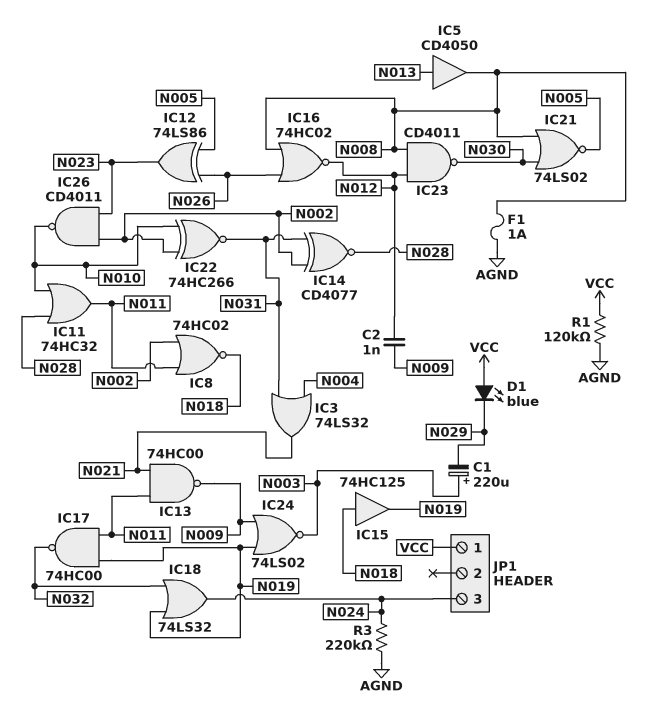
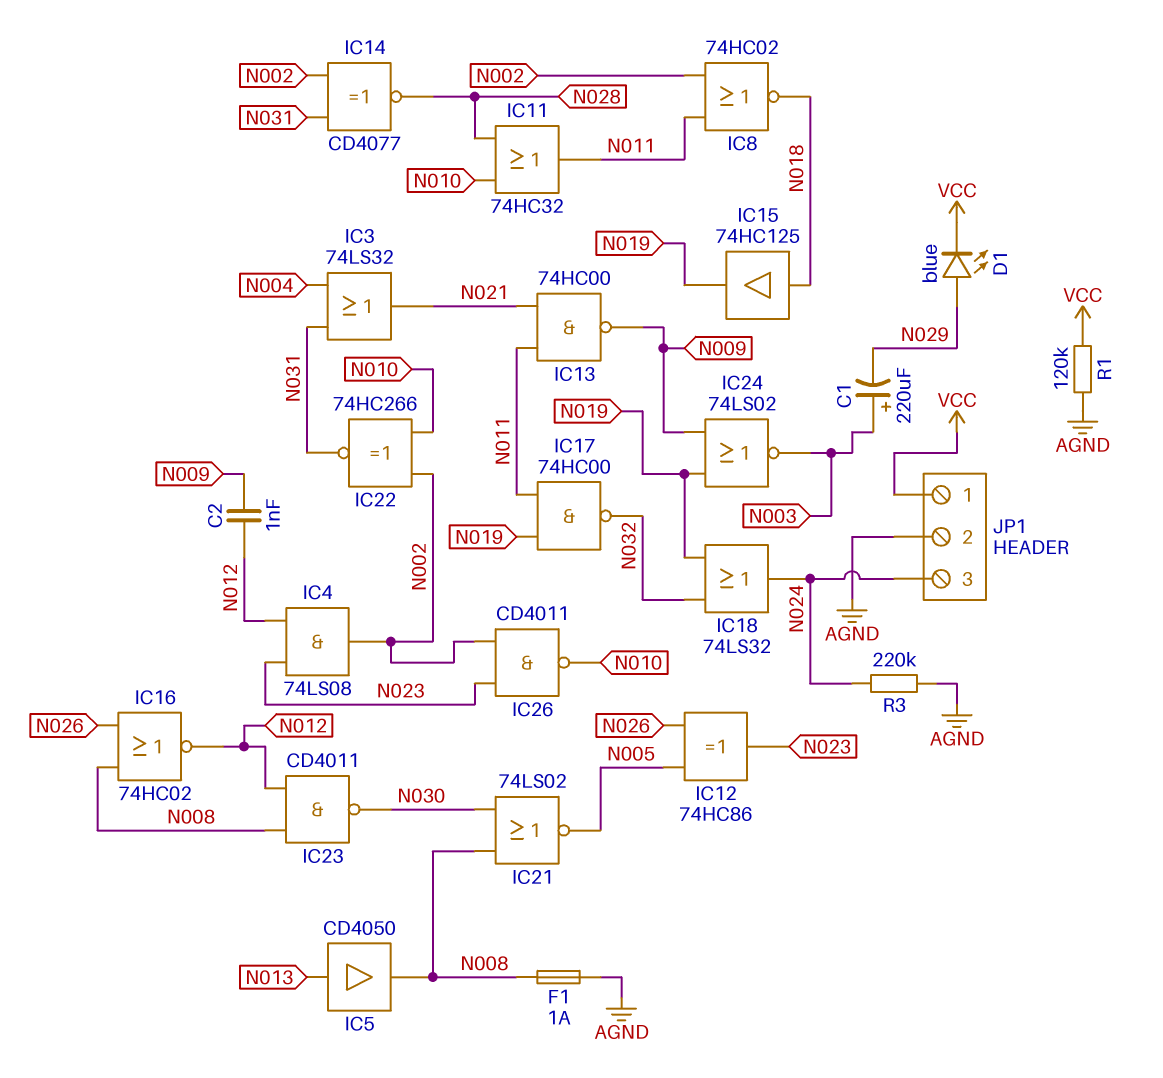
D1: LED blue (A VCC, K N029) -> LED blue (A N029, K VCC)
IC4: none -> AND 74LS08 (in N012, in N023, out N002)
IC12: XOR 74LS86 (in N005, in N026, out N023) -> XOR 74HC86 (in N005, in N026, out N023)
JP1 pin 2: none -> AGND

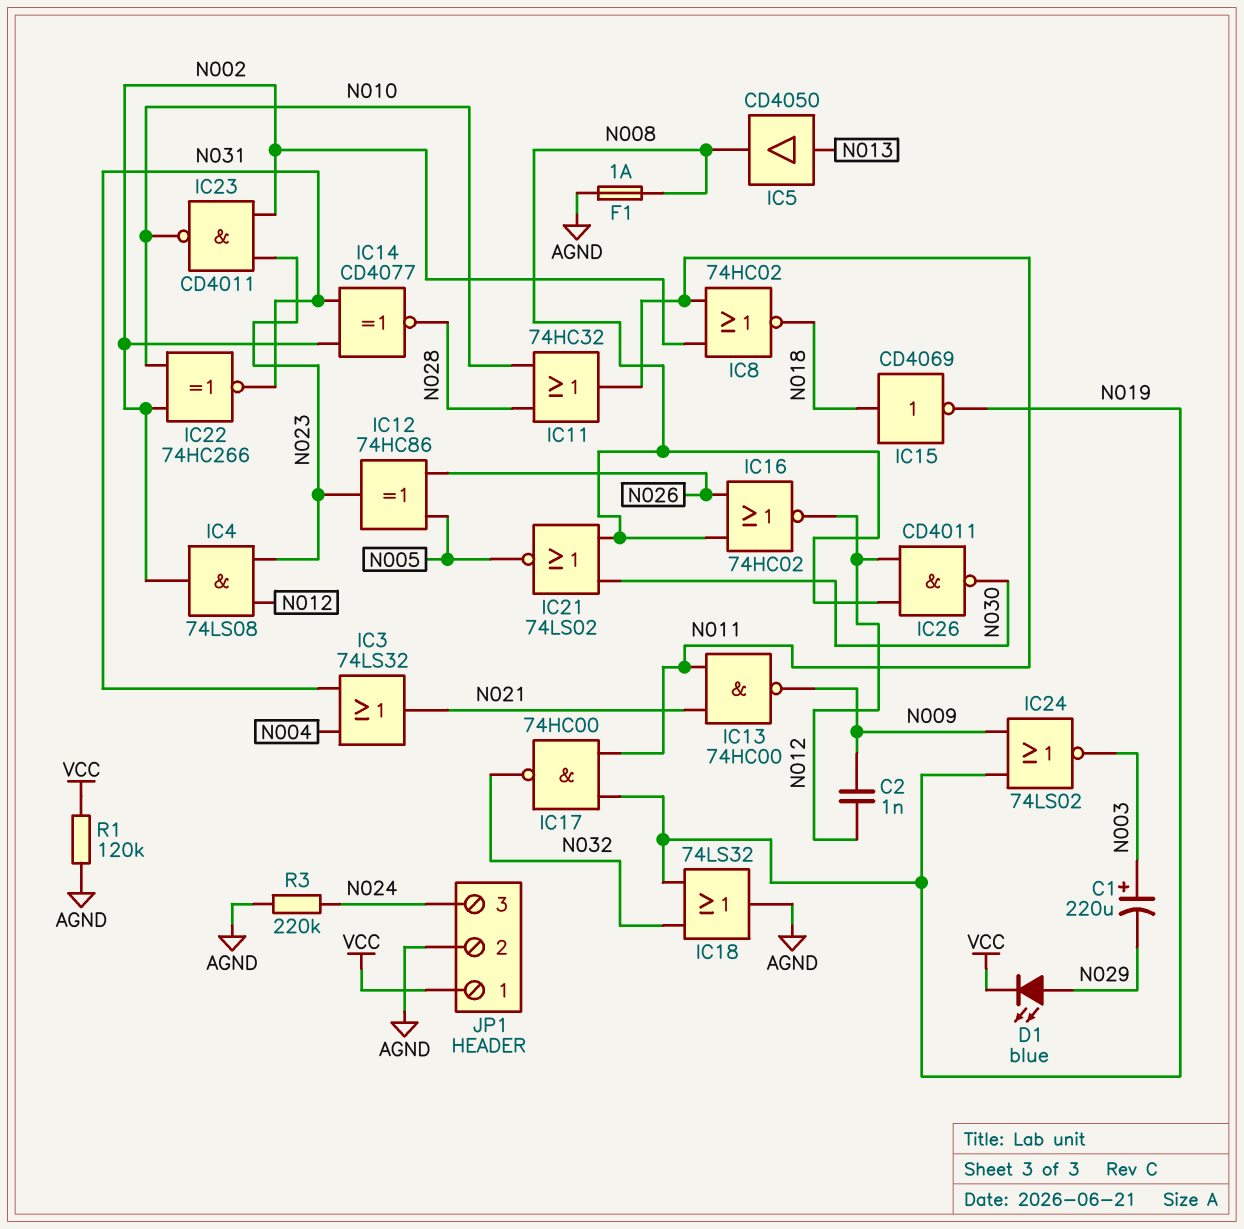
IC15: buffer 74HC125 (in N018, out N019) -> NOT CD4069 (in N018, out N019)
IC18: OR 74LS32 (in N019, in N032, out N024) -> OR 74LS32 (in N019, in N032, out AGND)
IC23: NAND CD4011 (in N008, in N012, out N030) -> NAND CD4011 (in N002, in N023, out N010)
IC26: NAND CD4011 (in N002, in N023, out N010) -> NAND CD4011 (in N008, in N012, out N030)

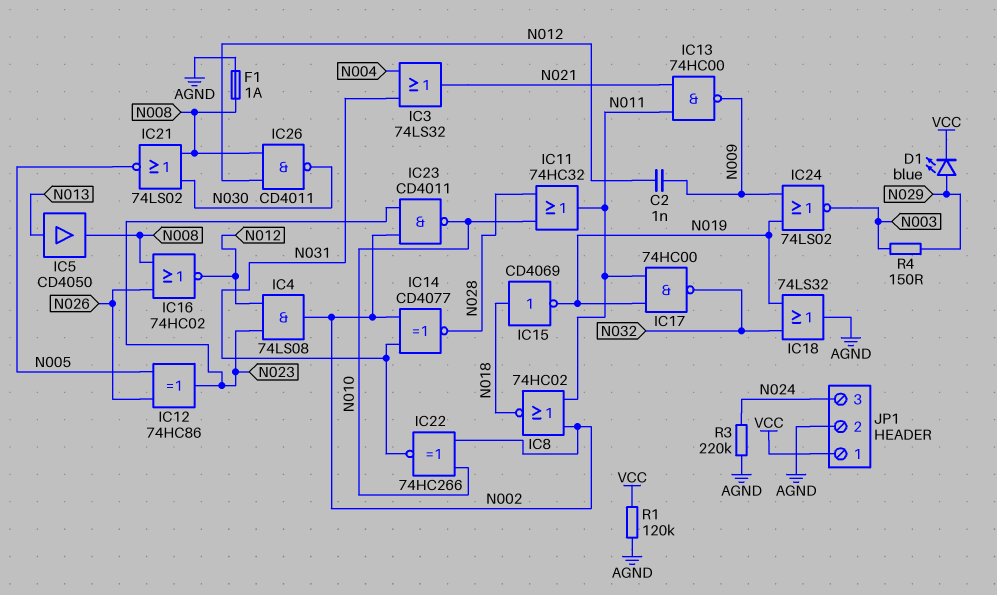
C1: 220uF (plus N003, minus N029) -> none
R4: none -> 150 (N003, N029)

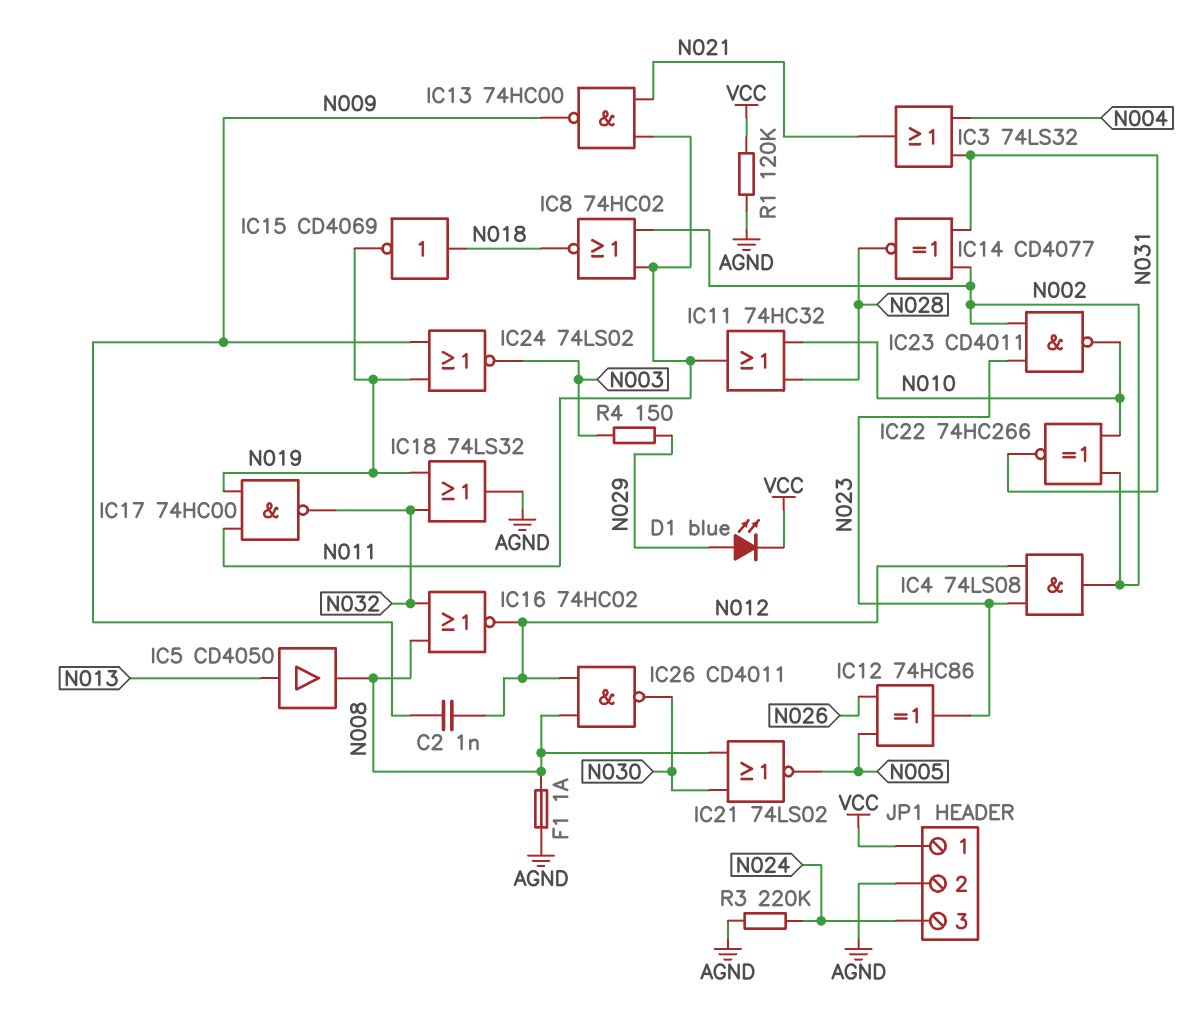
IC16: NOR 74HC02 (in N008, in N026, out N012) -> NOR 74HC02 (in N008, in N032, out N012)

